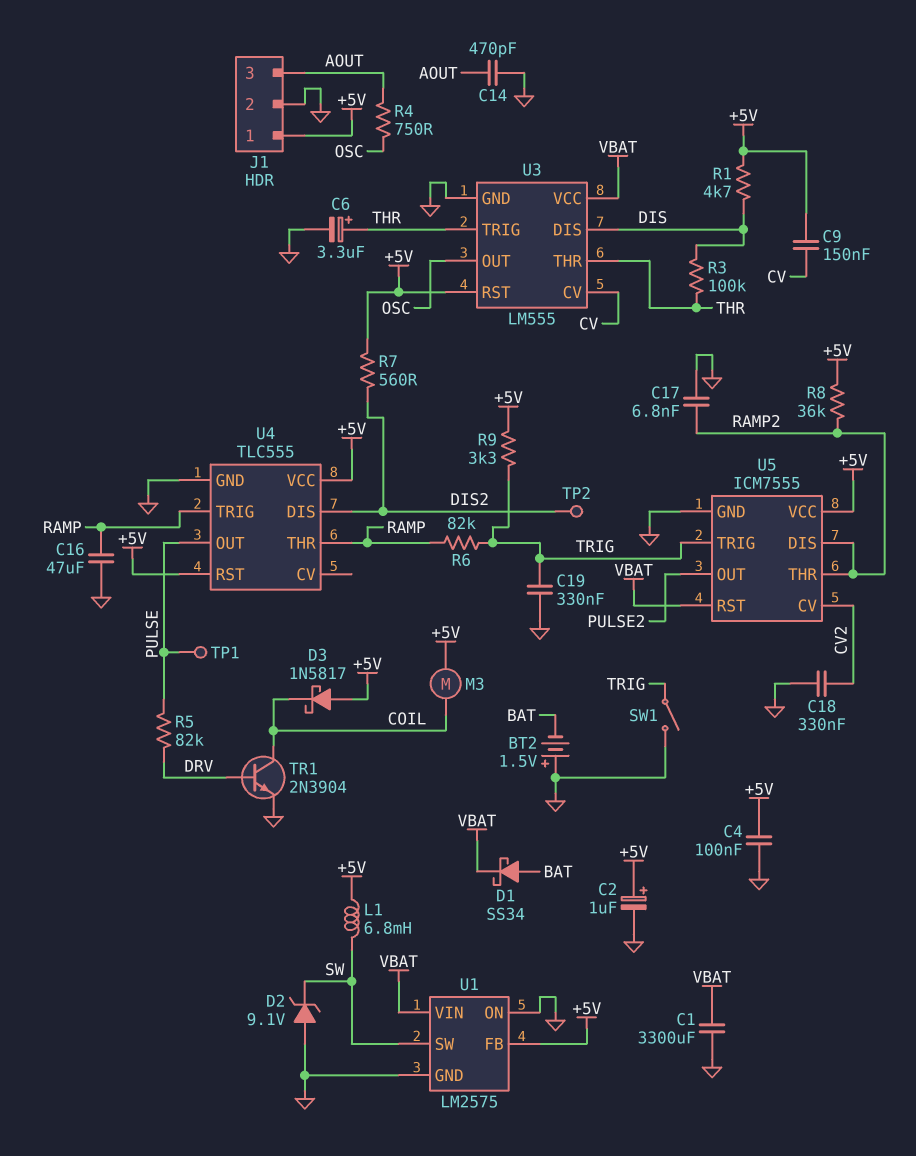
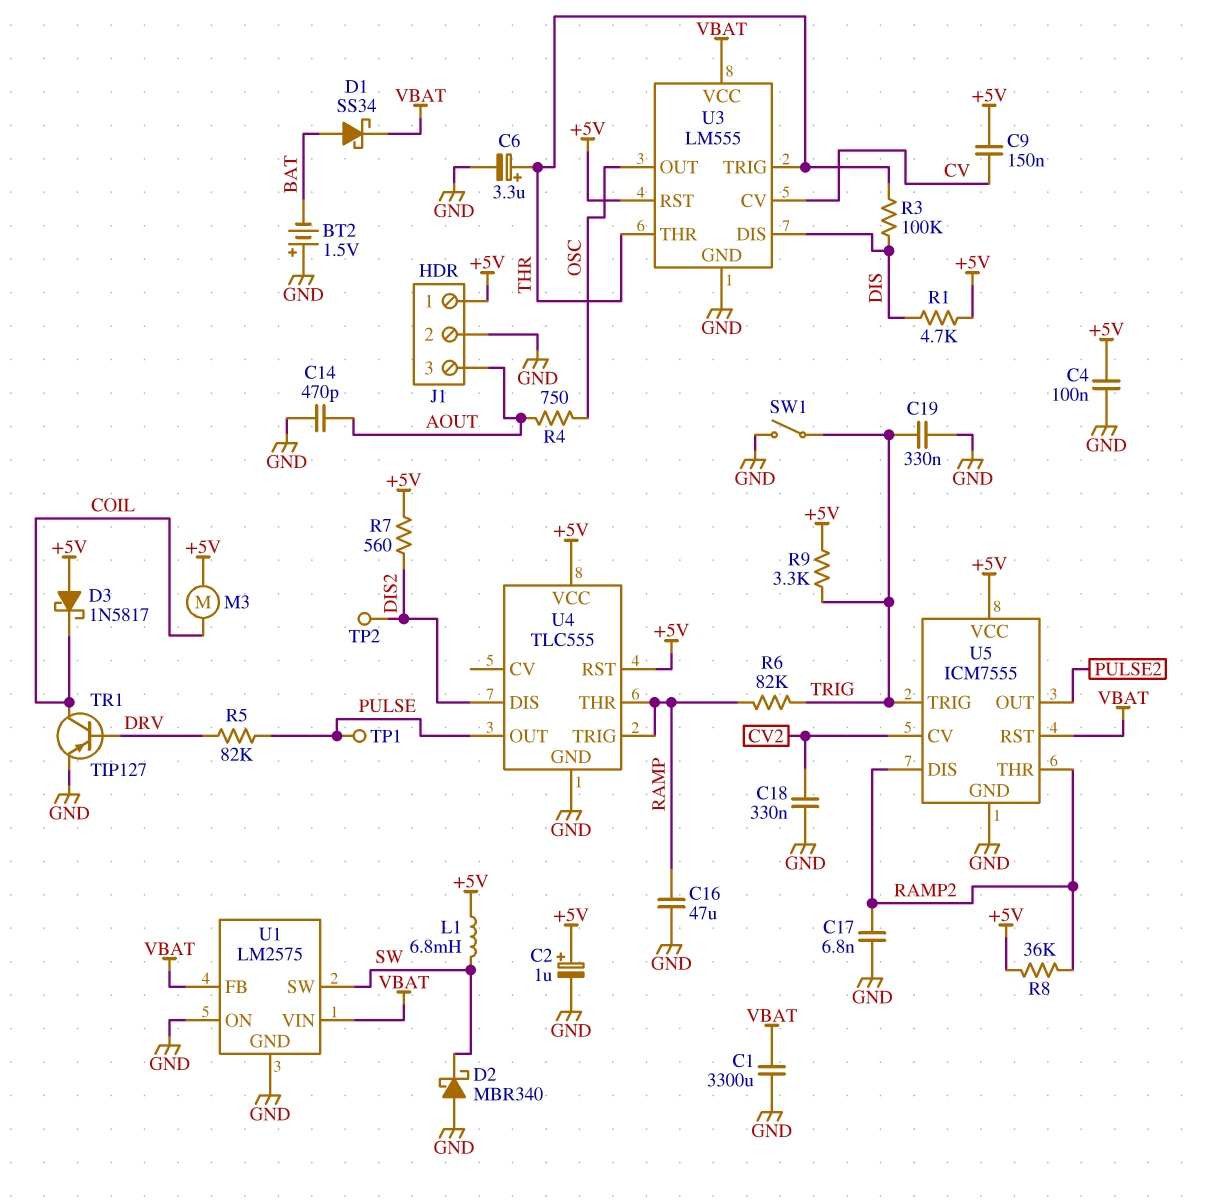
D2: zener 9.1V (A GND, K SW) -> schottky MBR340 (A GND, K SW)
TR1: NPN 2N3904 (B DRV, C COIL, E GND) -> PNP TIP127 (B DRV, C COIL, E GND)
U1 pin FB: +5V -> VBAT

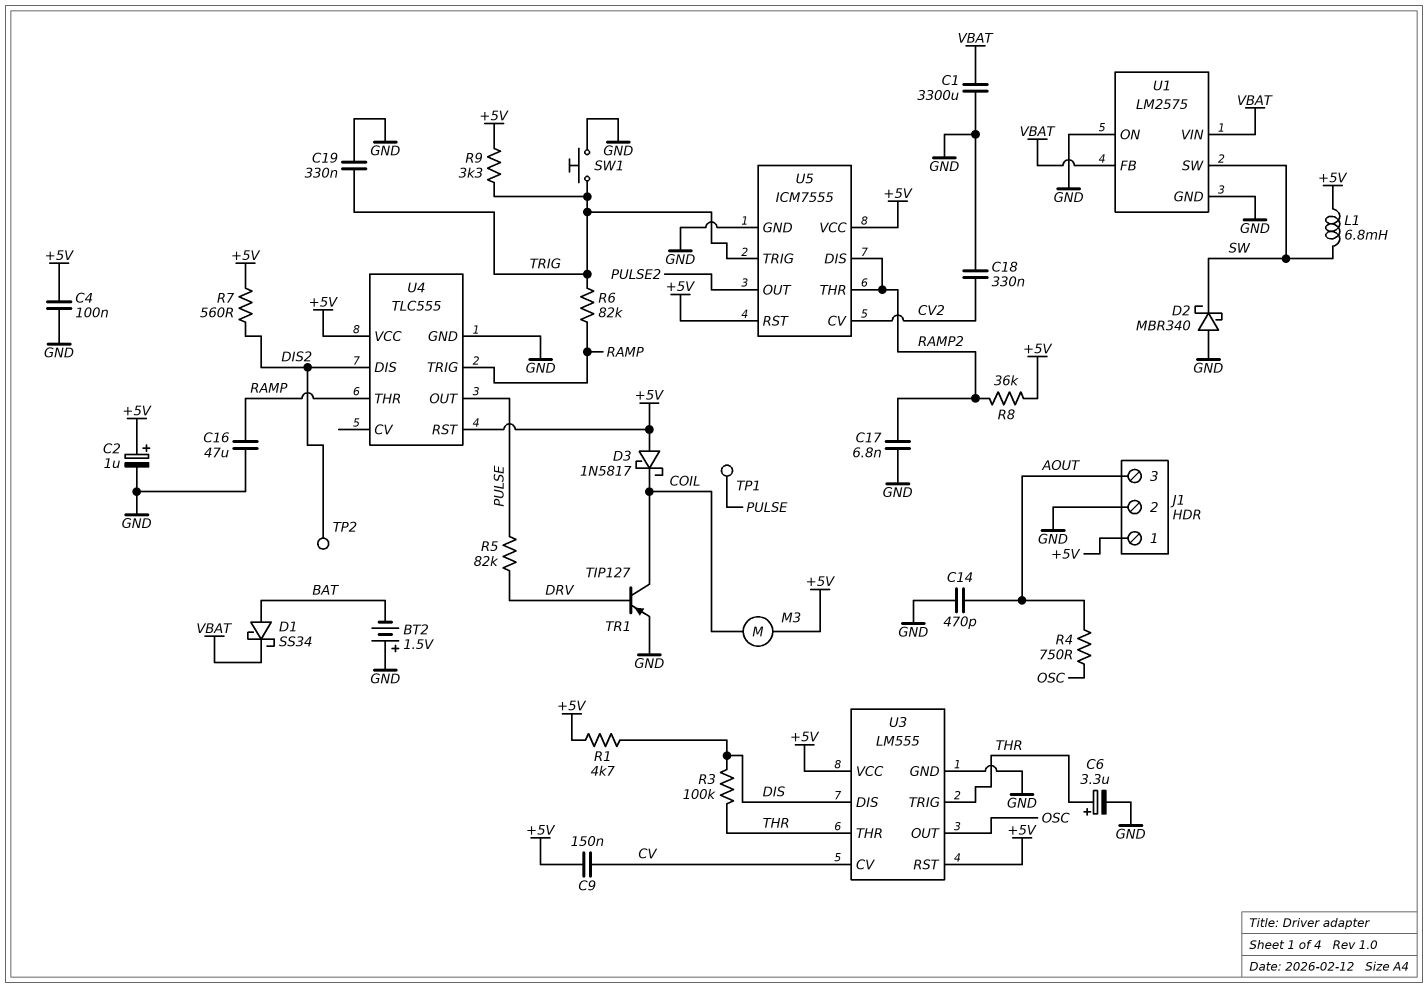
SW1: switch (GND, TRIG) -> button (GND, TRIG)
U3 pin VCC: VBAT -> +5V
U5 pin RST: VBAT -> +5V

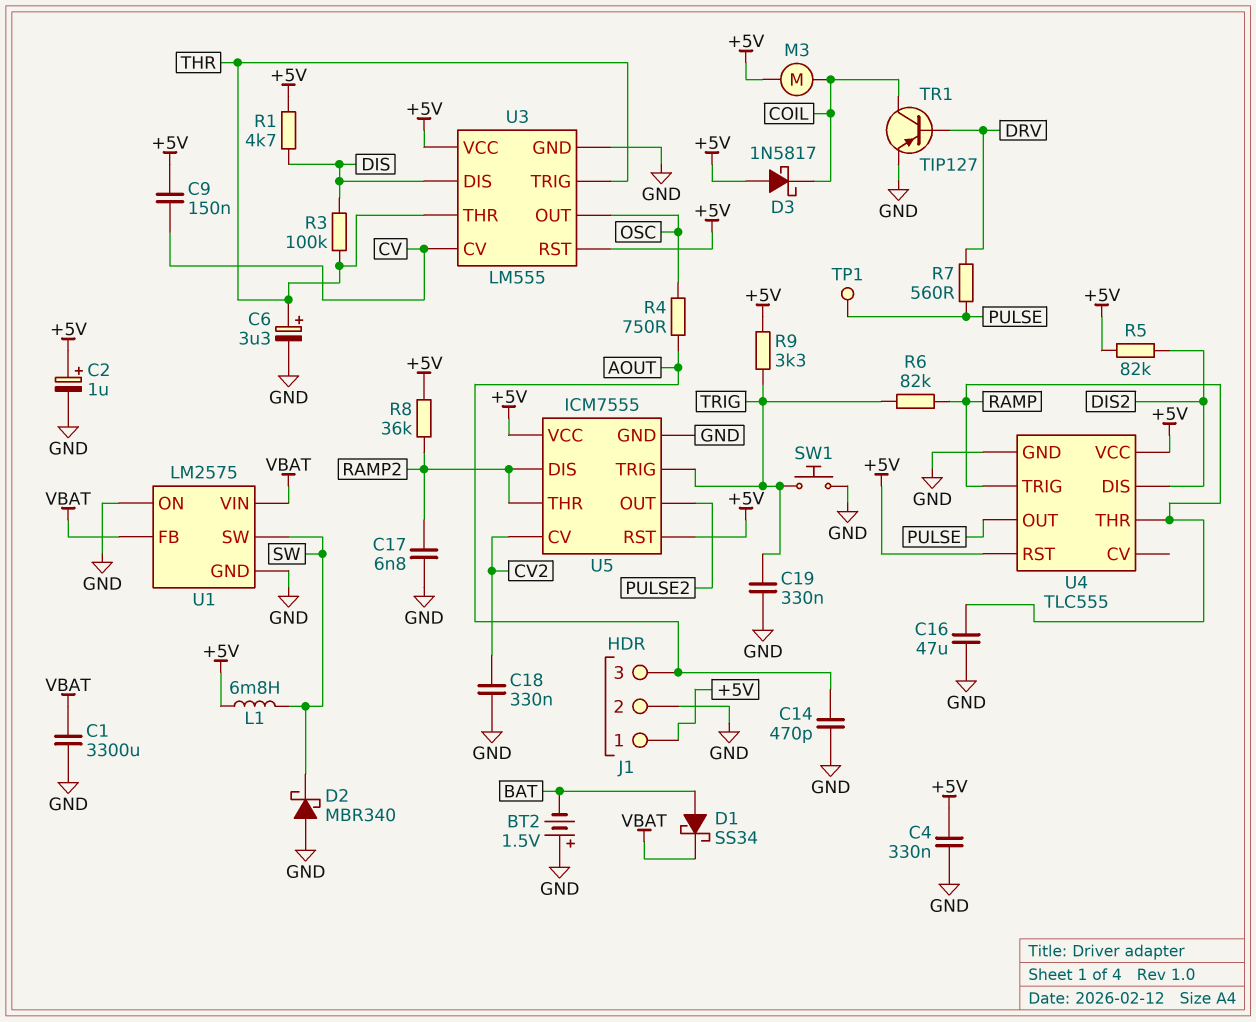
C4: 100nF (+5V, GND) -> 330nF (+5V, GND)
R5: 82k (DRV, PULSE) -> 82k (+5V, DIS2)
R7: 560 (+5V, DIS2) -> 560 (DRV, PULSE)
TP2: test point (DIS2) -> none

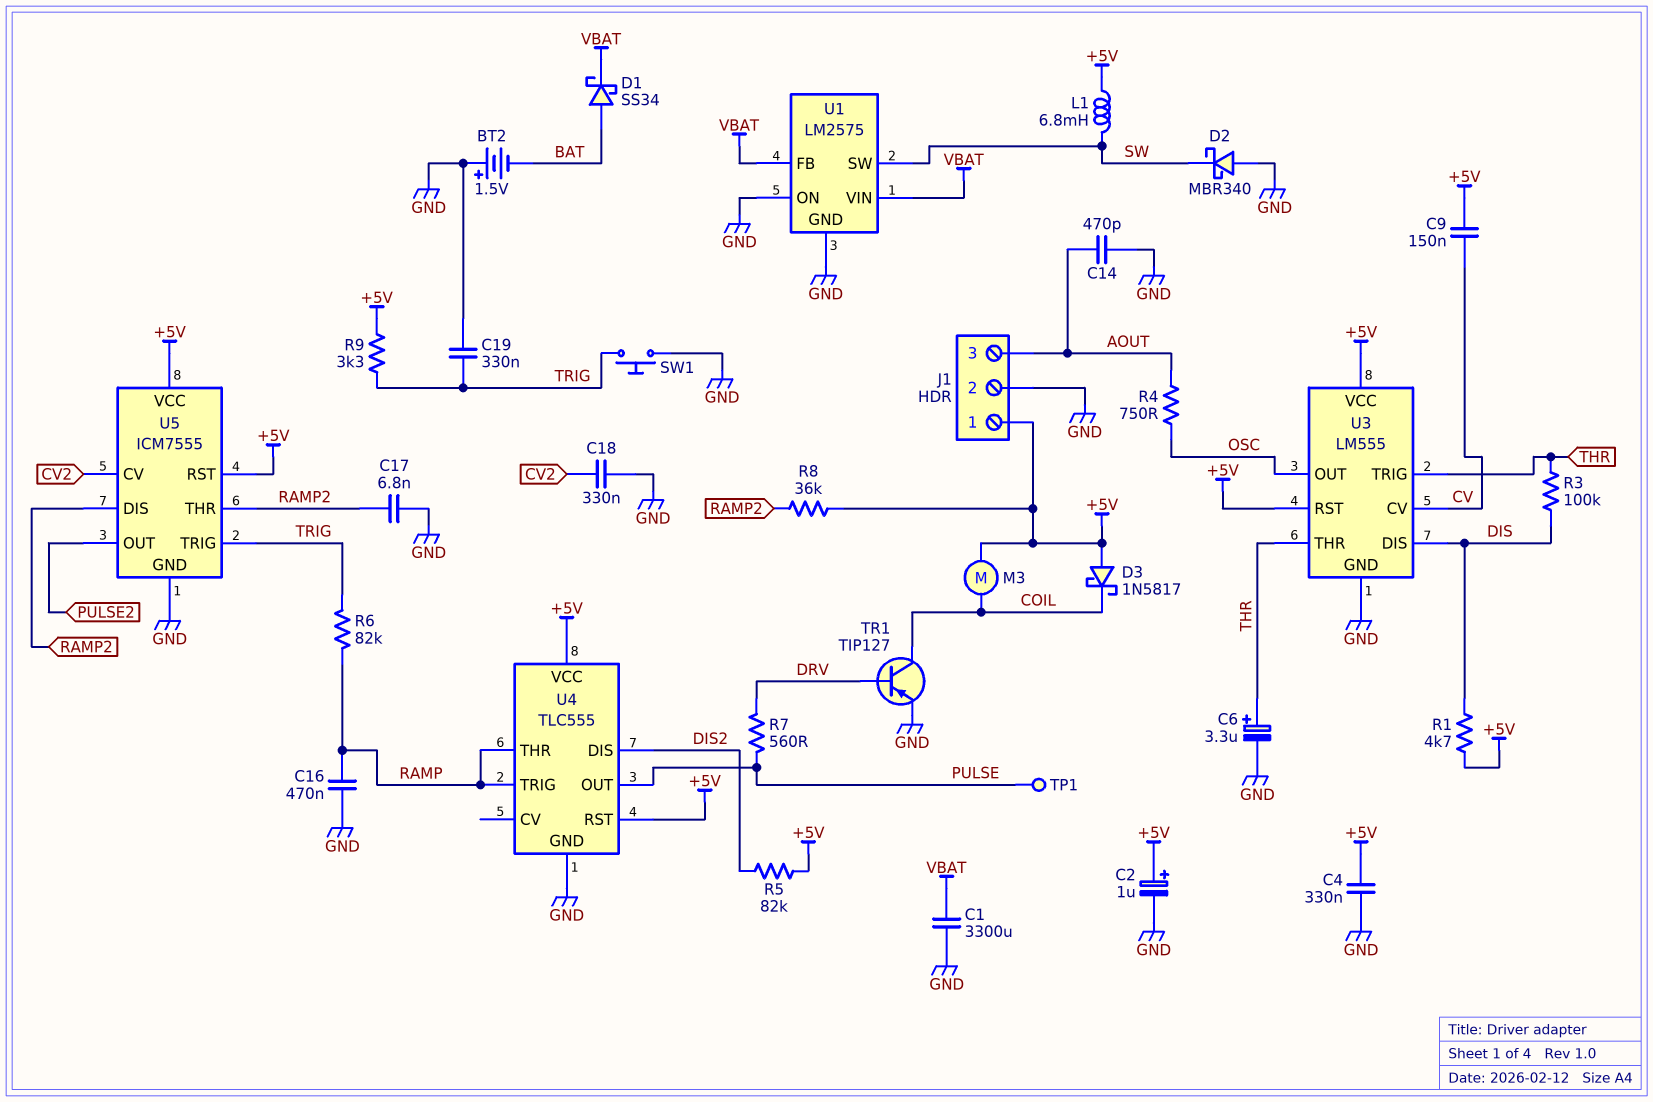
C16: 47uF (GND, RAMP) -> 470nF (GND, RAMP)

